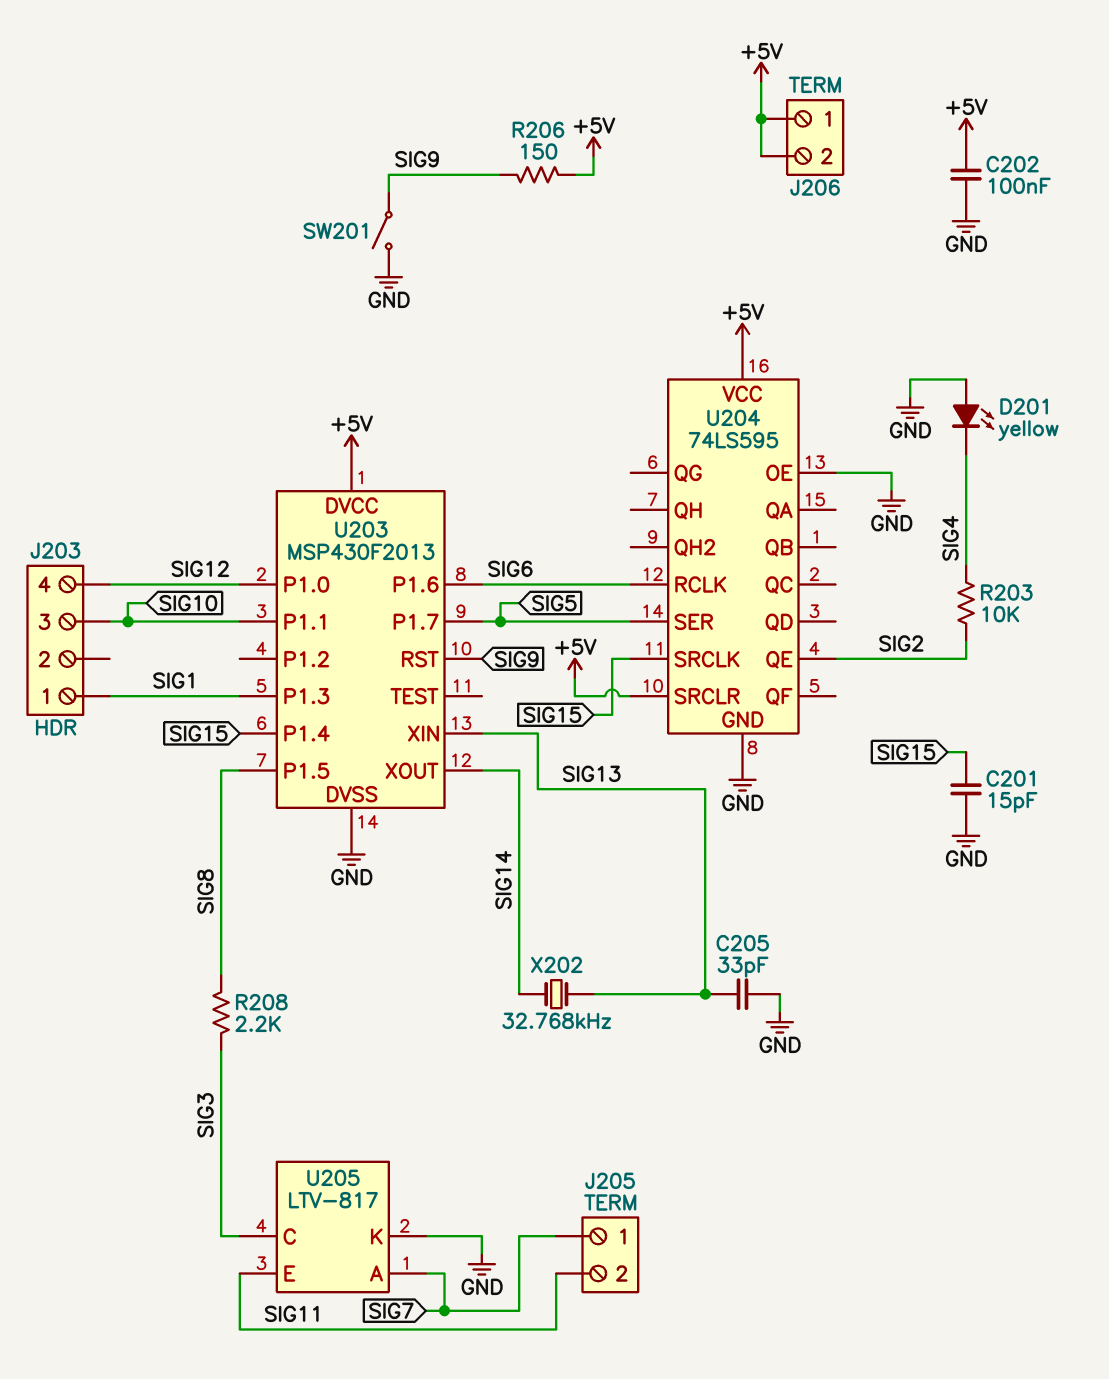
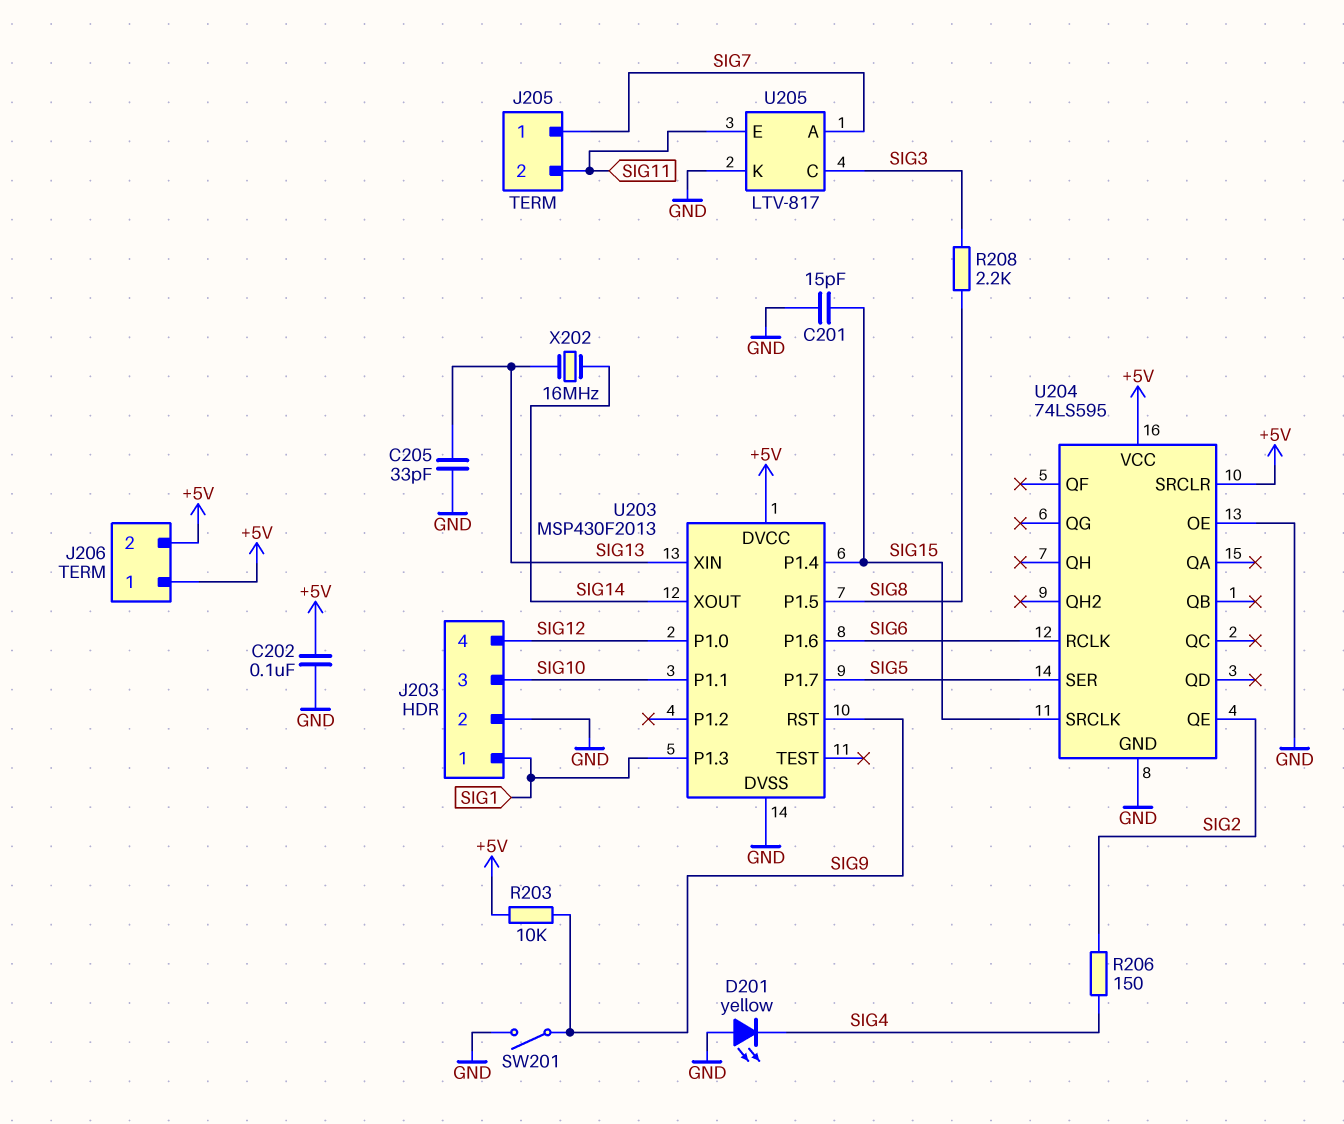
J203 pin 2: none -> GND
R203: 10k (SIG2, SIG4) -> 10k (+5V, SIG9)
R206: 150 (+5V, SIG9) -> 150 (SIG2, SIG4)
X202: 32.768kHz (SIG13, SIG14) -> 16MHz (SIG13, SIG14)

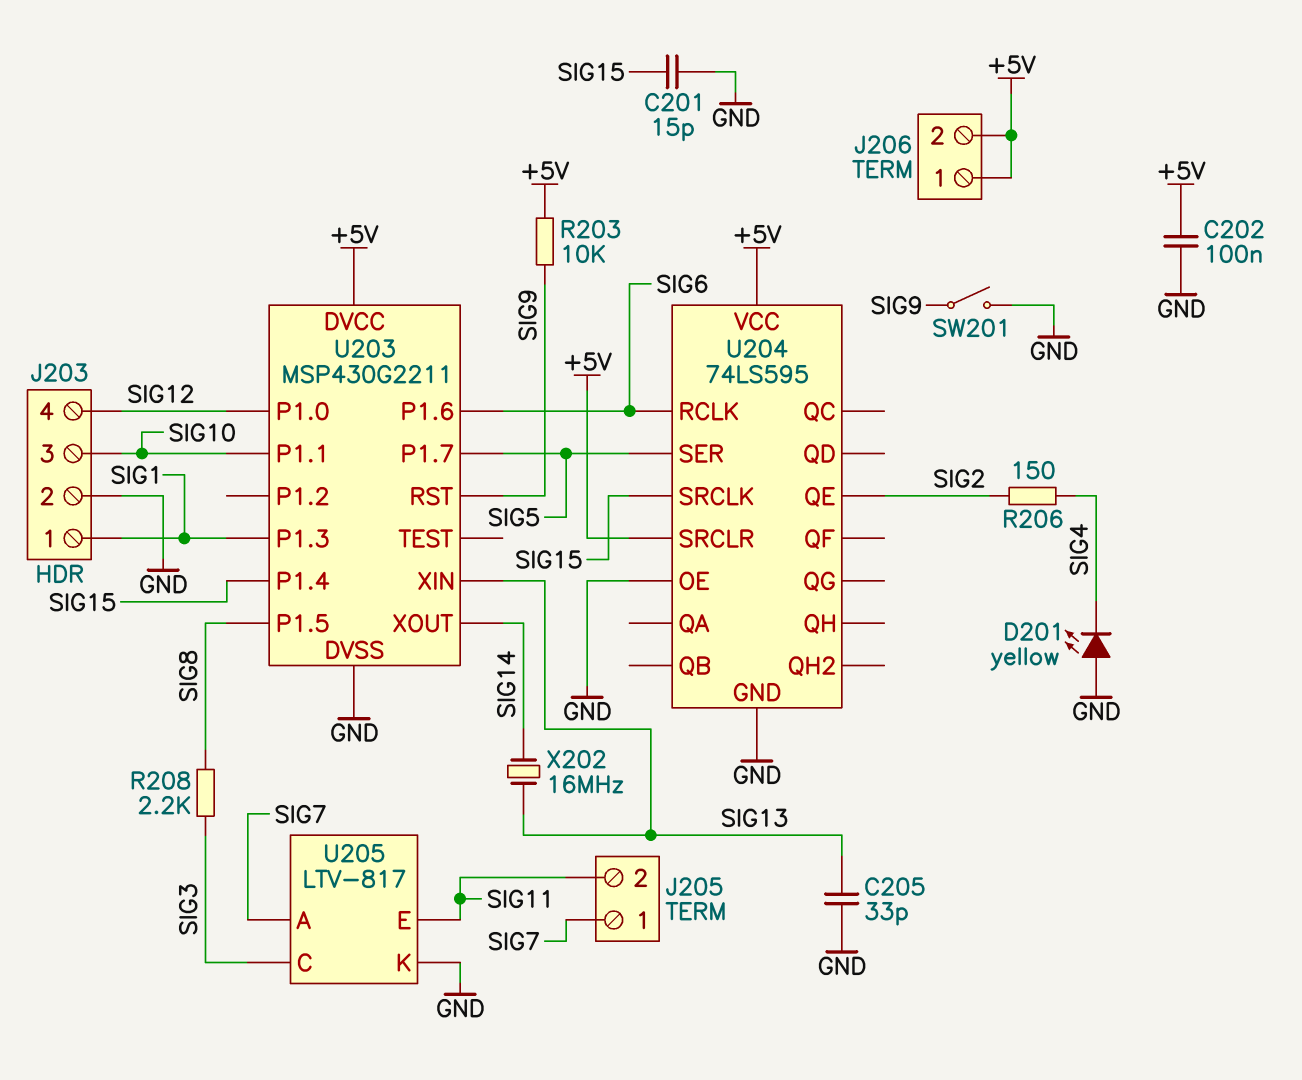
U203: MSP430F2013 -> MSP430G2211

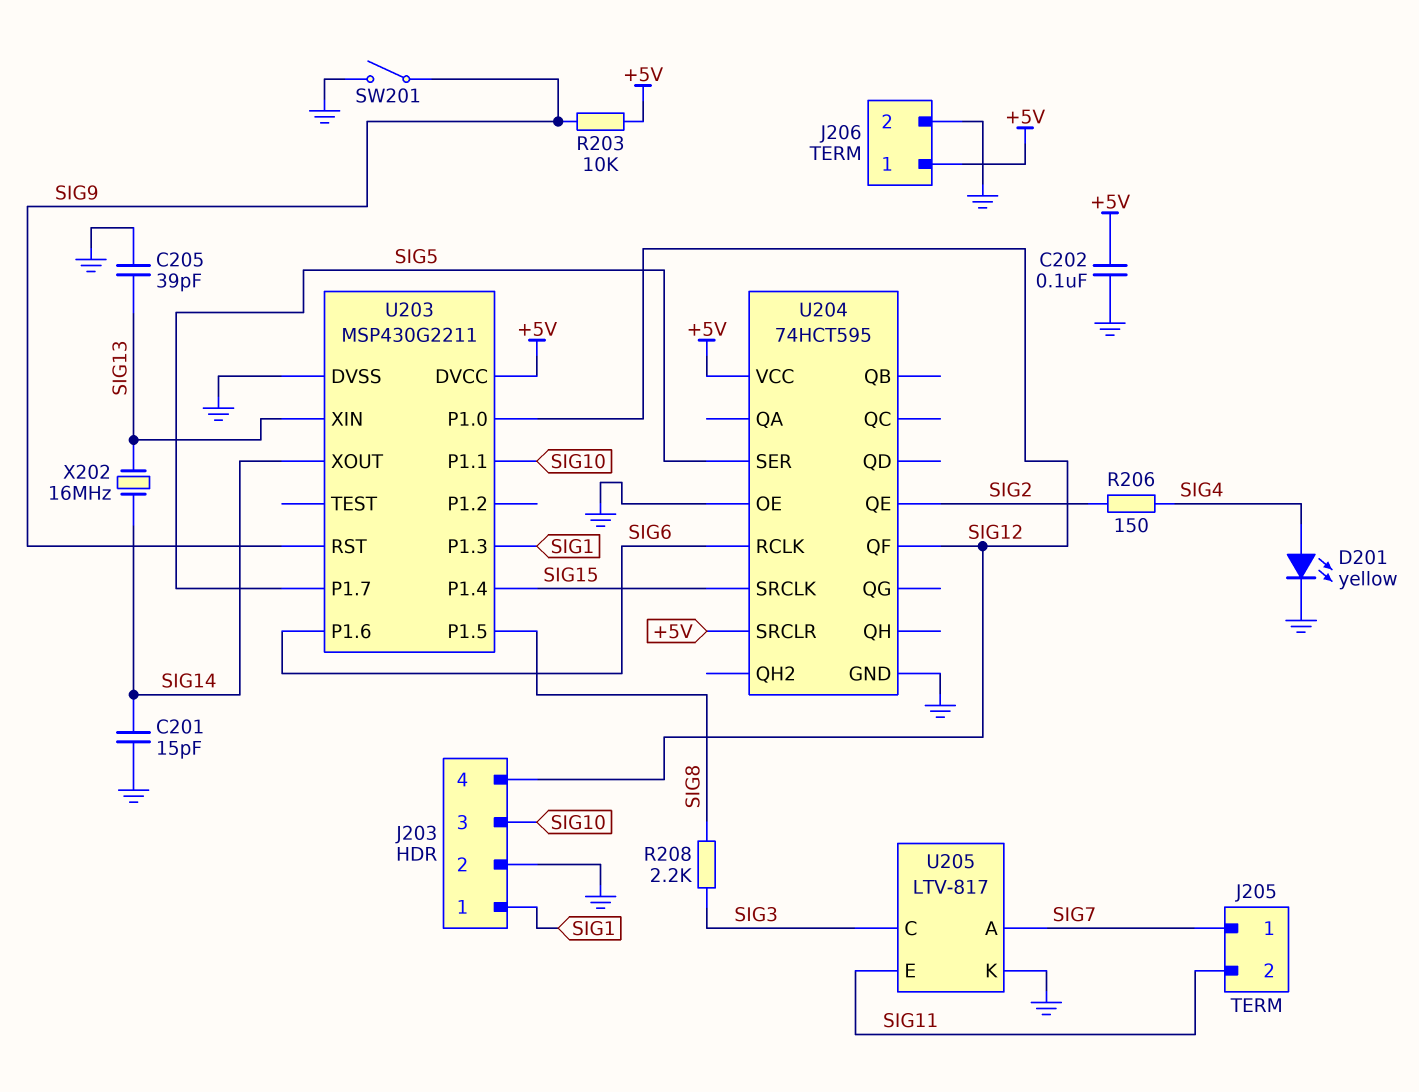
C201: 15pF (GND, SIG15) -> 15pF (GND, SIG14)
C205: 33pF (GND, SIG13) -> 39pF (GND, SIG13)
D201: LED yellow (A GND, K SIG4) -> LED yellow (A SIG4, K GND)
J206 pin 2: +5V -> GND
U204: 74LS595 -> 74HCT595
U204 pin QF: none -> SIG12

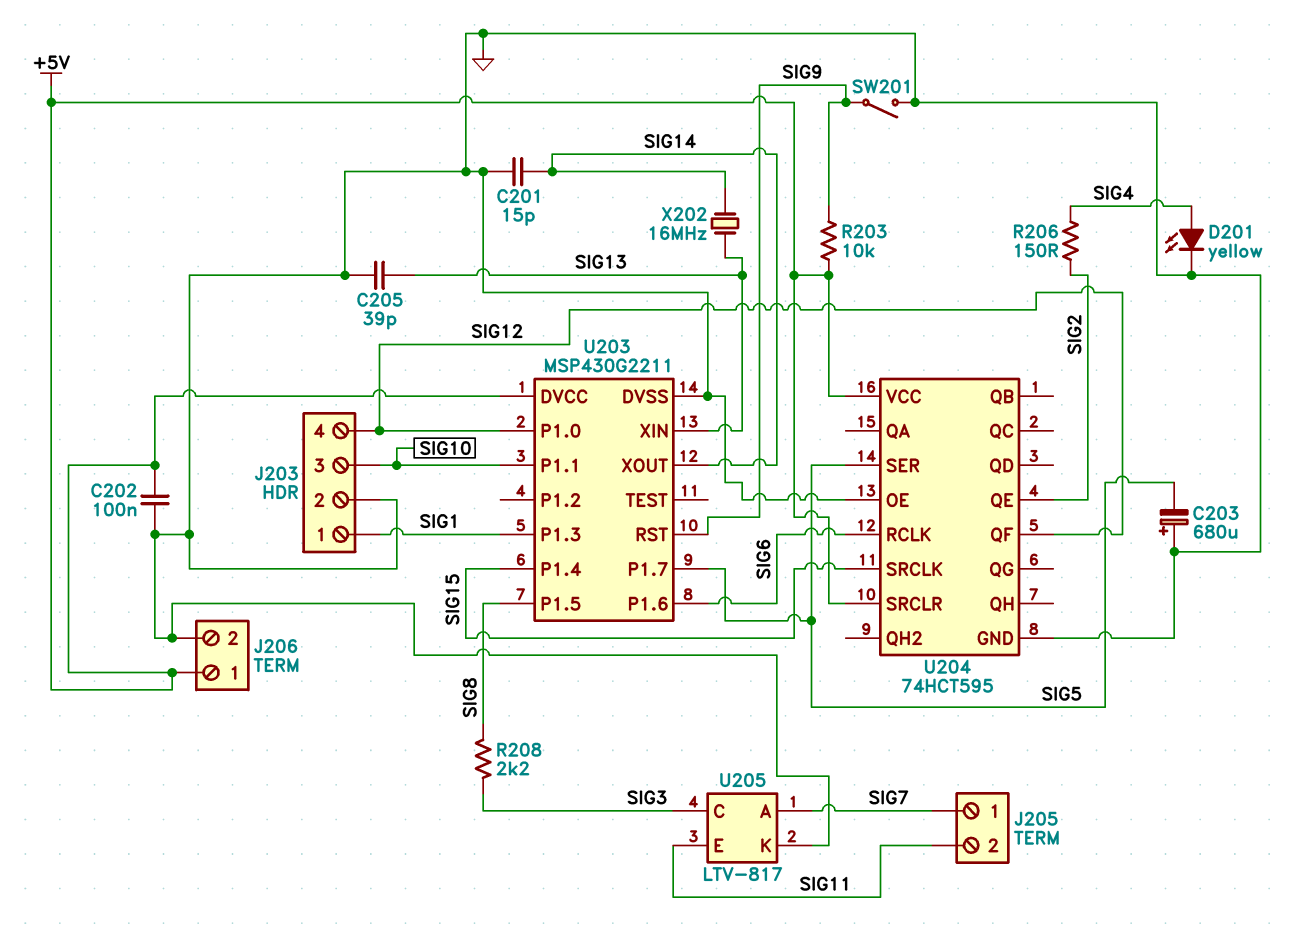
C203: none -> 680uF (plus GND, minus SIG5)

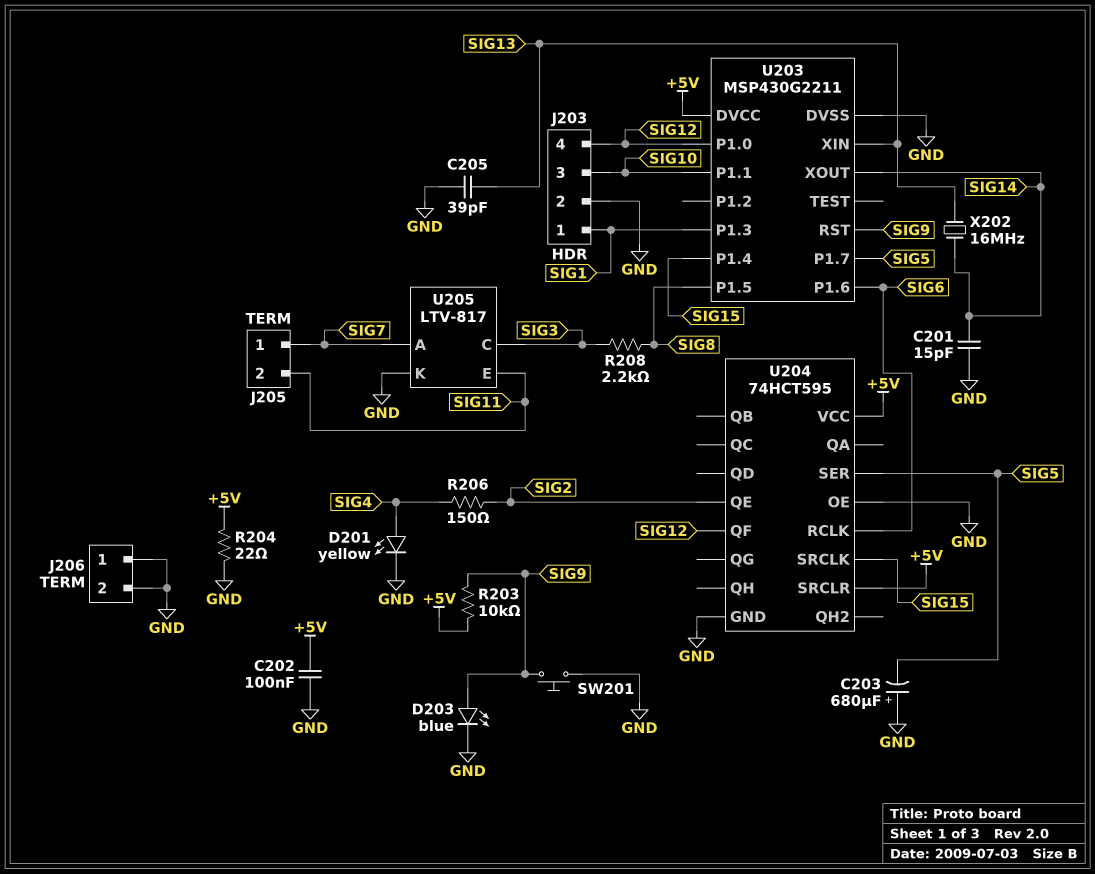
D203: none -> LED blue (A SIG9, K GND)
J206 pin 1: +5V -> GND
R204: none -> 22 (+5V, GND)
SW201: switch (GND, SIG9) -> button (GND, SIG9)

